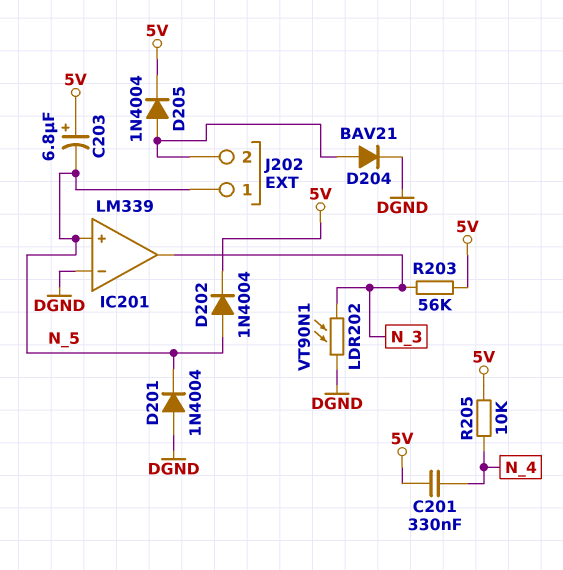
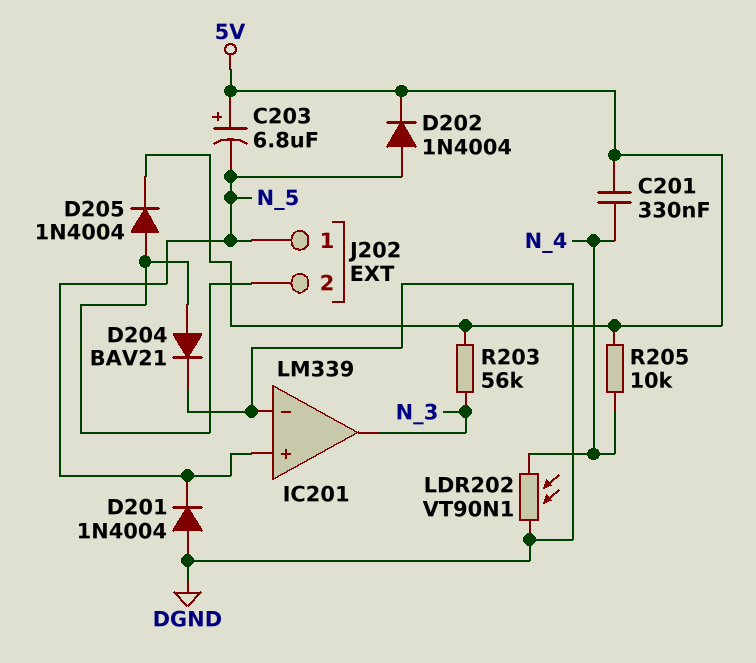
LDR202: VT90N1 (DGND, N_3) -> VT90N1 (DGND, N_4)

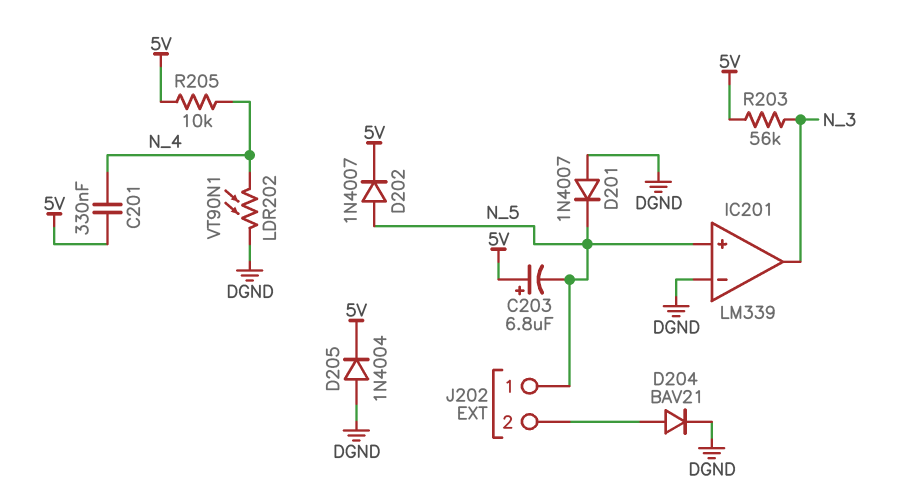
D201: diode 1N4004 (A DGND, K N_5) -> diode 1N4007 (A DGND, K N_5)
D202: diode 1N4004 (A N_5, K 5V) -> diode 1N4007 (A N_5, K 5V)
D205: diode 1N4004 (A J202/2, K 5V) -> diode 1N4004 (A DGND, K 5V)

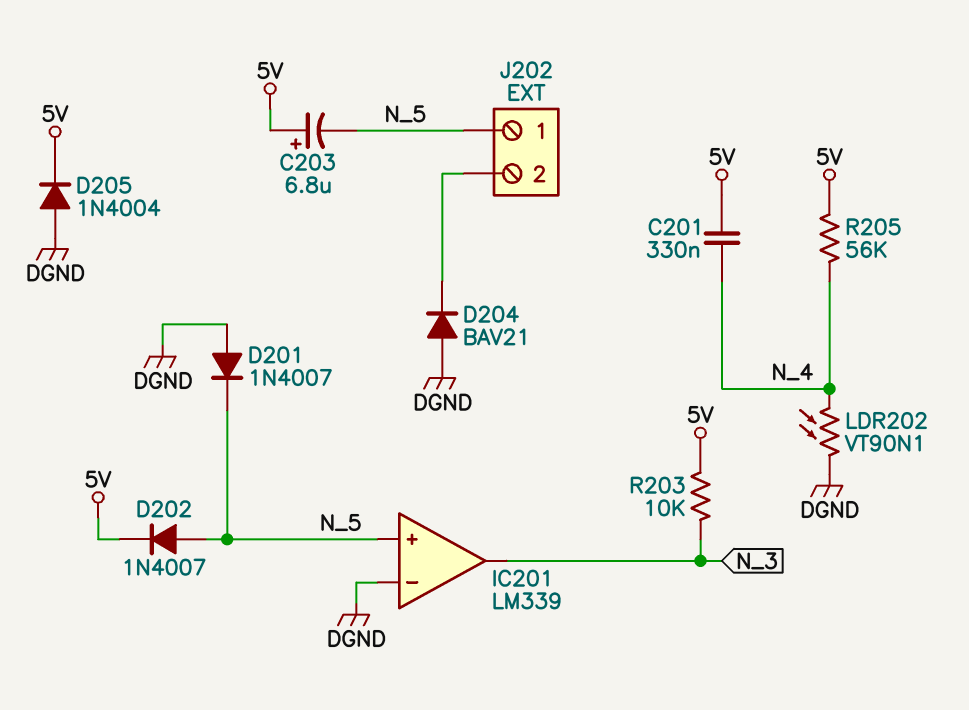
D204: diode BAV21 (A J202/2, K DGND) -> diode BAV21 (A DGND, K J202/2)
R203: 56k (5V, N_3) -> 10k (5V, N_3)
R205: 10k (5V, N_4) -> 56k (5V, N_4)

